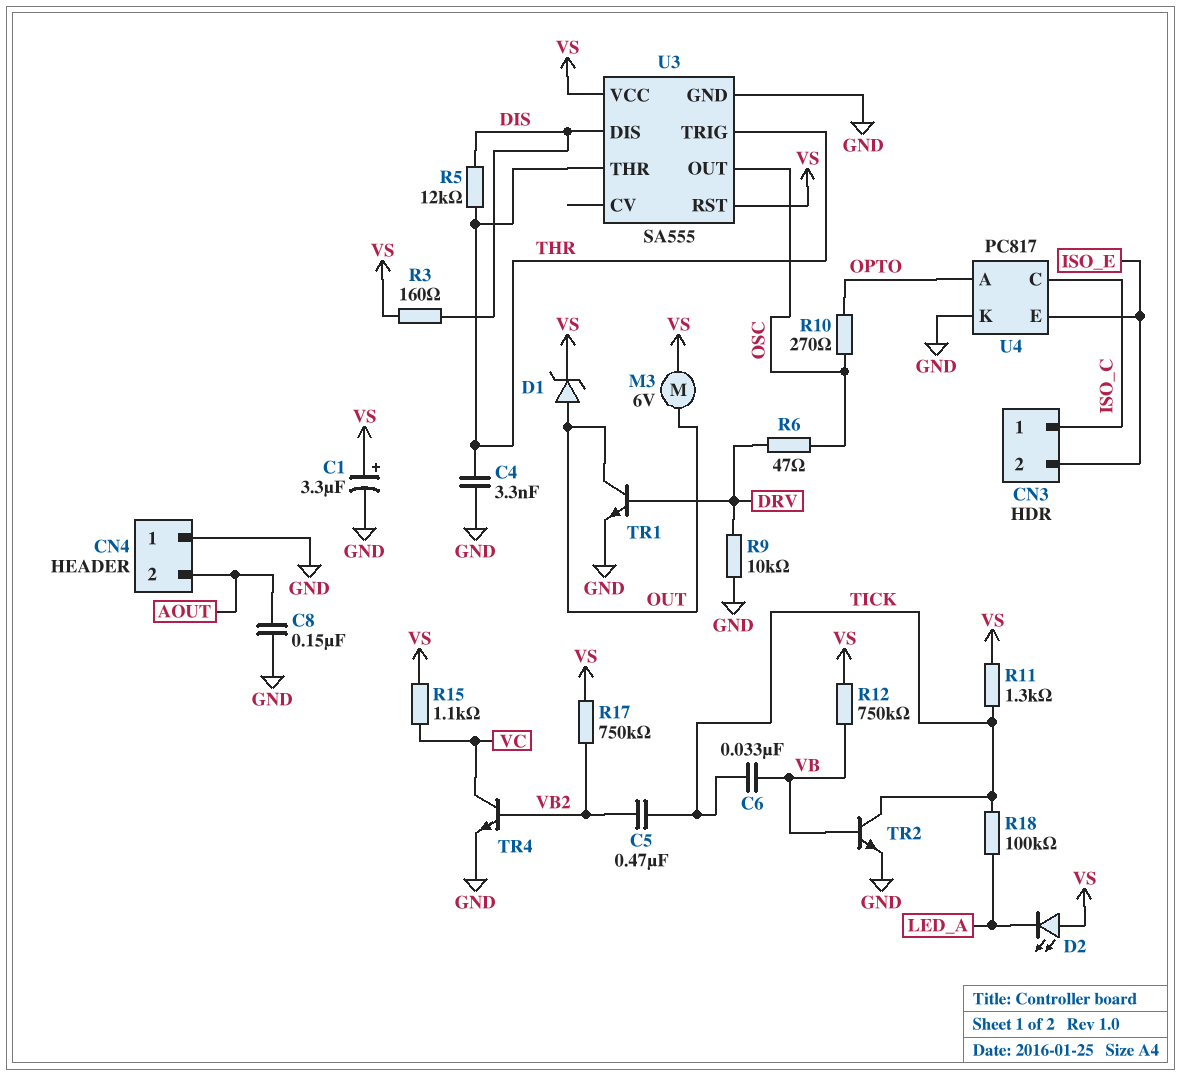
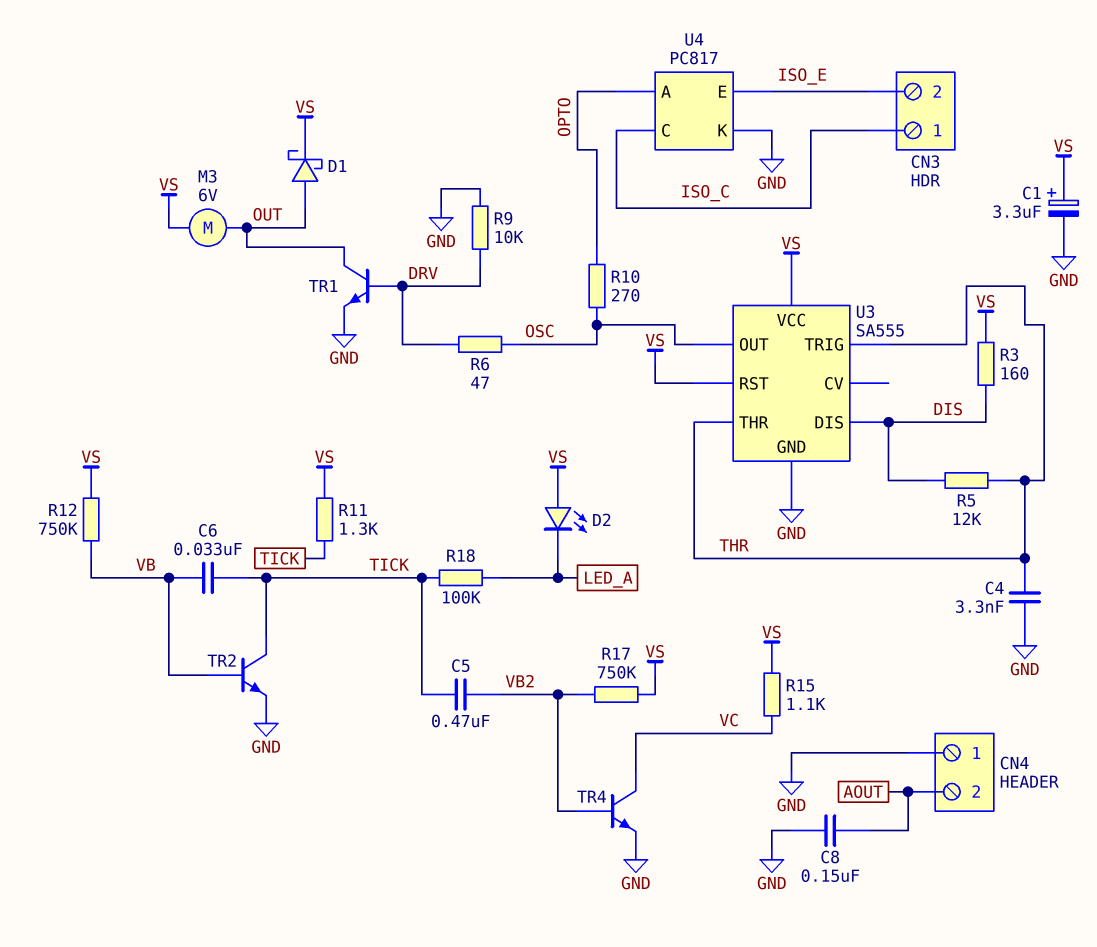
D1: zener (A OUT, K VS) -> schottky (A OUT, K VS)

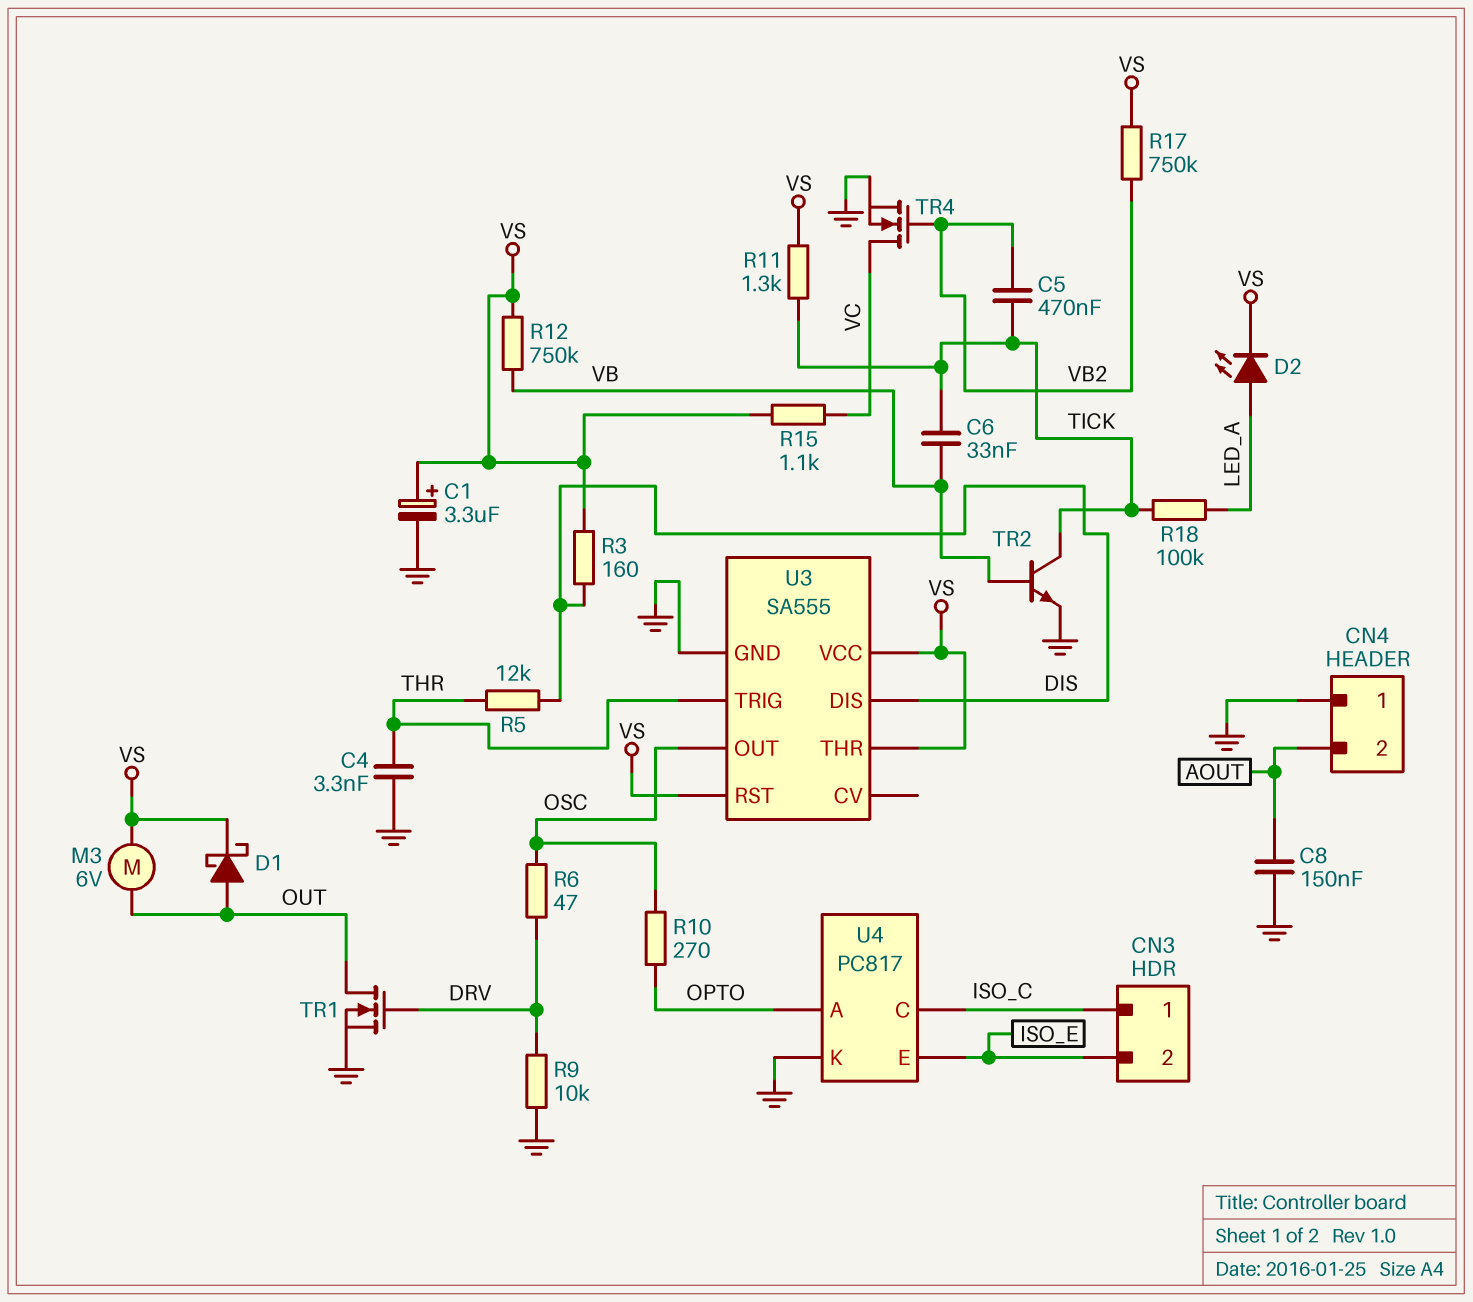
D2: LED (A VS, K LED_A) -> LED (A LED_A, K VS)
TR1: NPN (B DRV, C OUT, E GND) -> NMOS (G DRV, D OUT, S GND)
TR4: NPN (B VB2, C VC, E GND) -> NMOS (G VB2, D VC, S GND)
U3 pin THR: THR -> VS

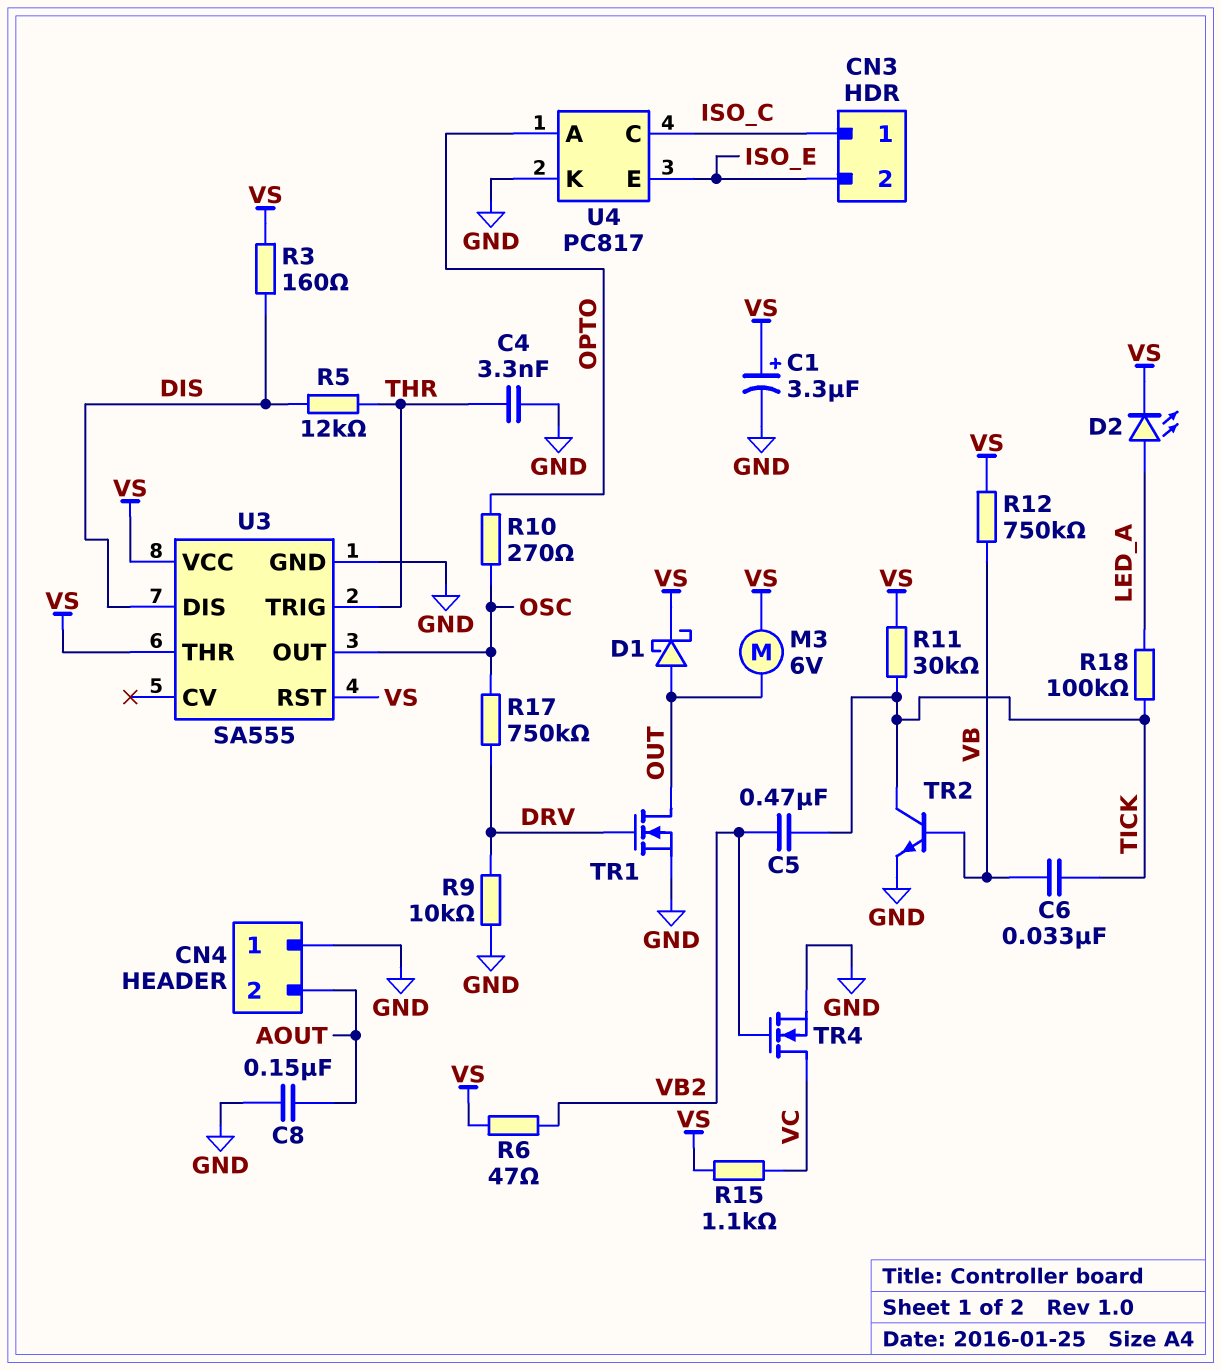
R6: 47 (DRV, OSC) -> 47 (VB2, VS)
R11: 1.3k (TICK, VS) -> 30k (TICK, VS)
R17: 750k (VB2, VS) -> 750k (DRV, OSC)

